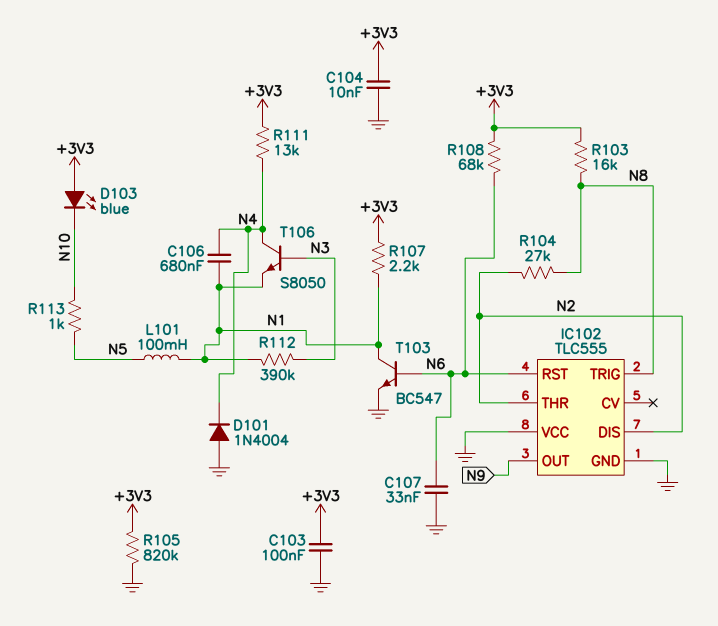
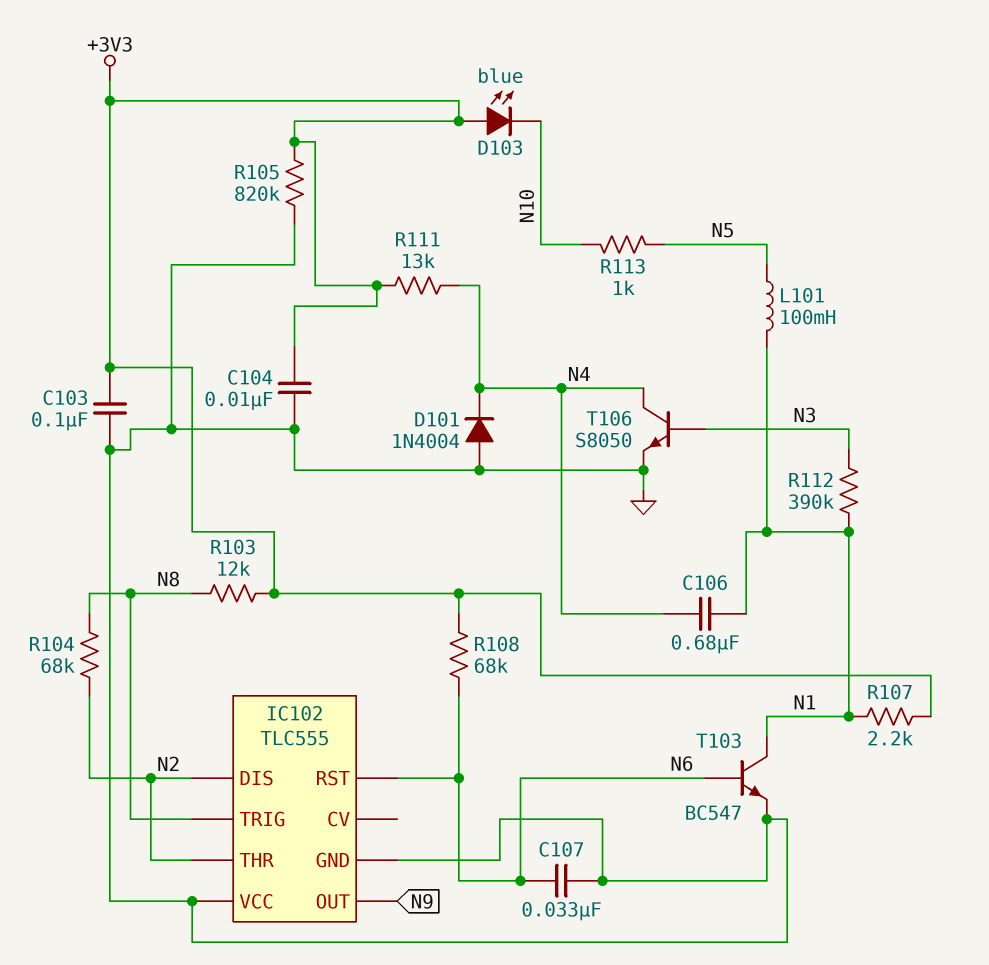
R103: 16k (+3V3, N8) -> 12k (+3V3, N8)
R104: 27k (N2, N8) -> 68k (N2, N8)
T106: NPN S8050 (B N3, C N4, E N1) -> NPN S8050 (B N3, C N4, E GND)

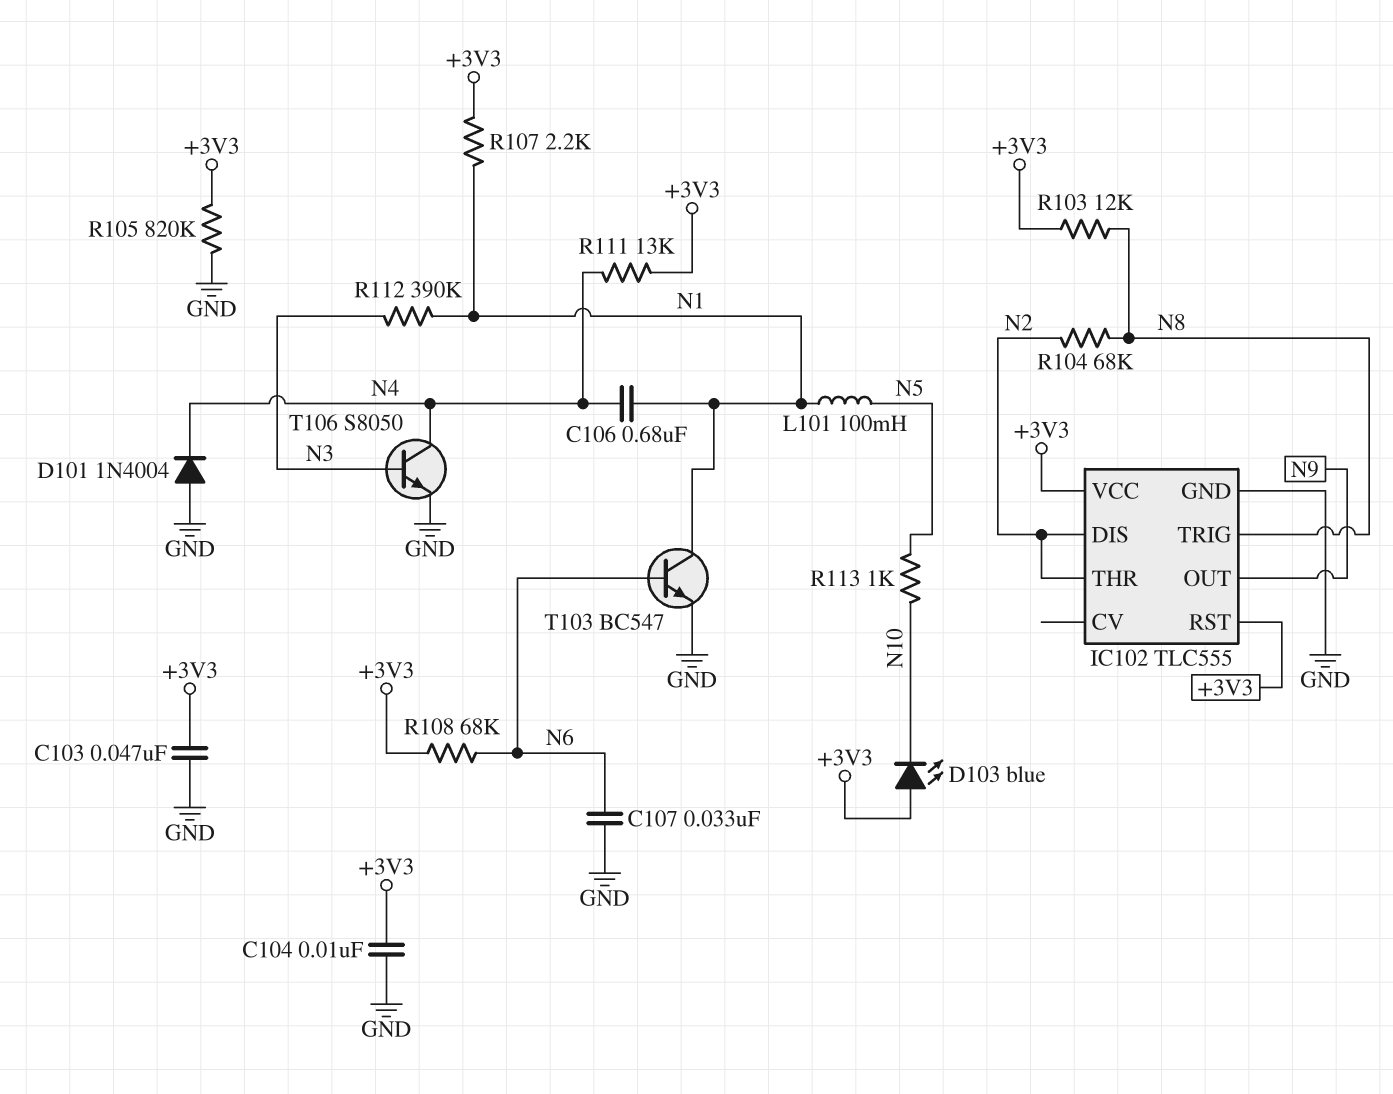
C103: 100nF (+3V3, GND) -> 47nF (+3V3, GND)
IC102 pin RST: N6 -> +3V3
IC102 pin VCC: GND -> +3V3

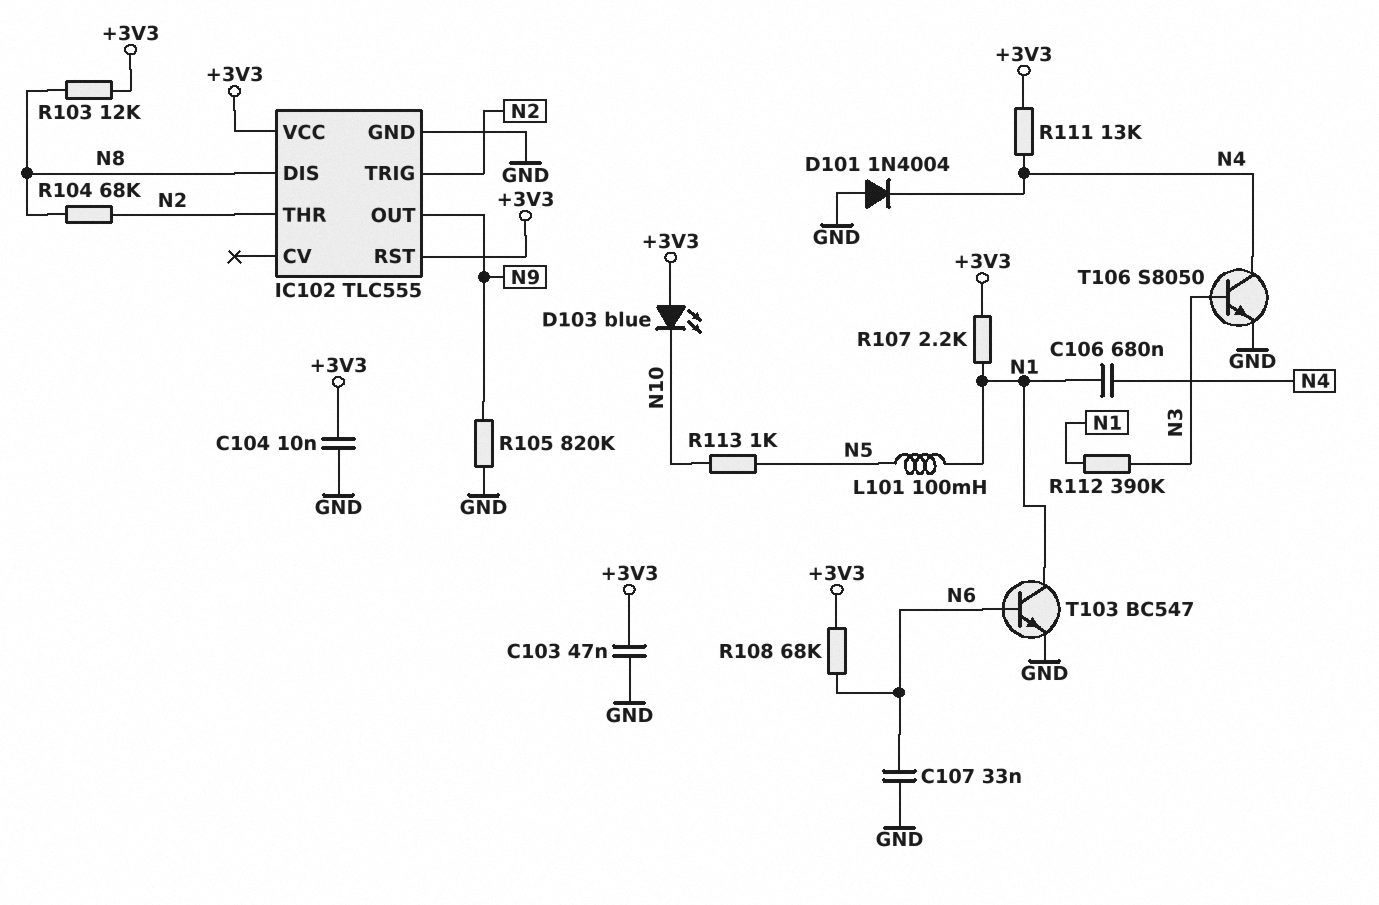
IC102 pin DIS: N2 -> N8
IC102 pin TRIG: N8 -> N2
R105: 820k (+3V3, GND) -> 820k (GND, N9)

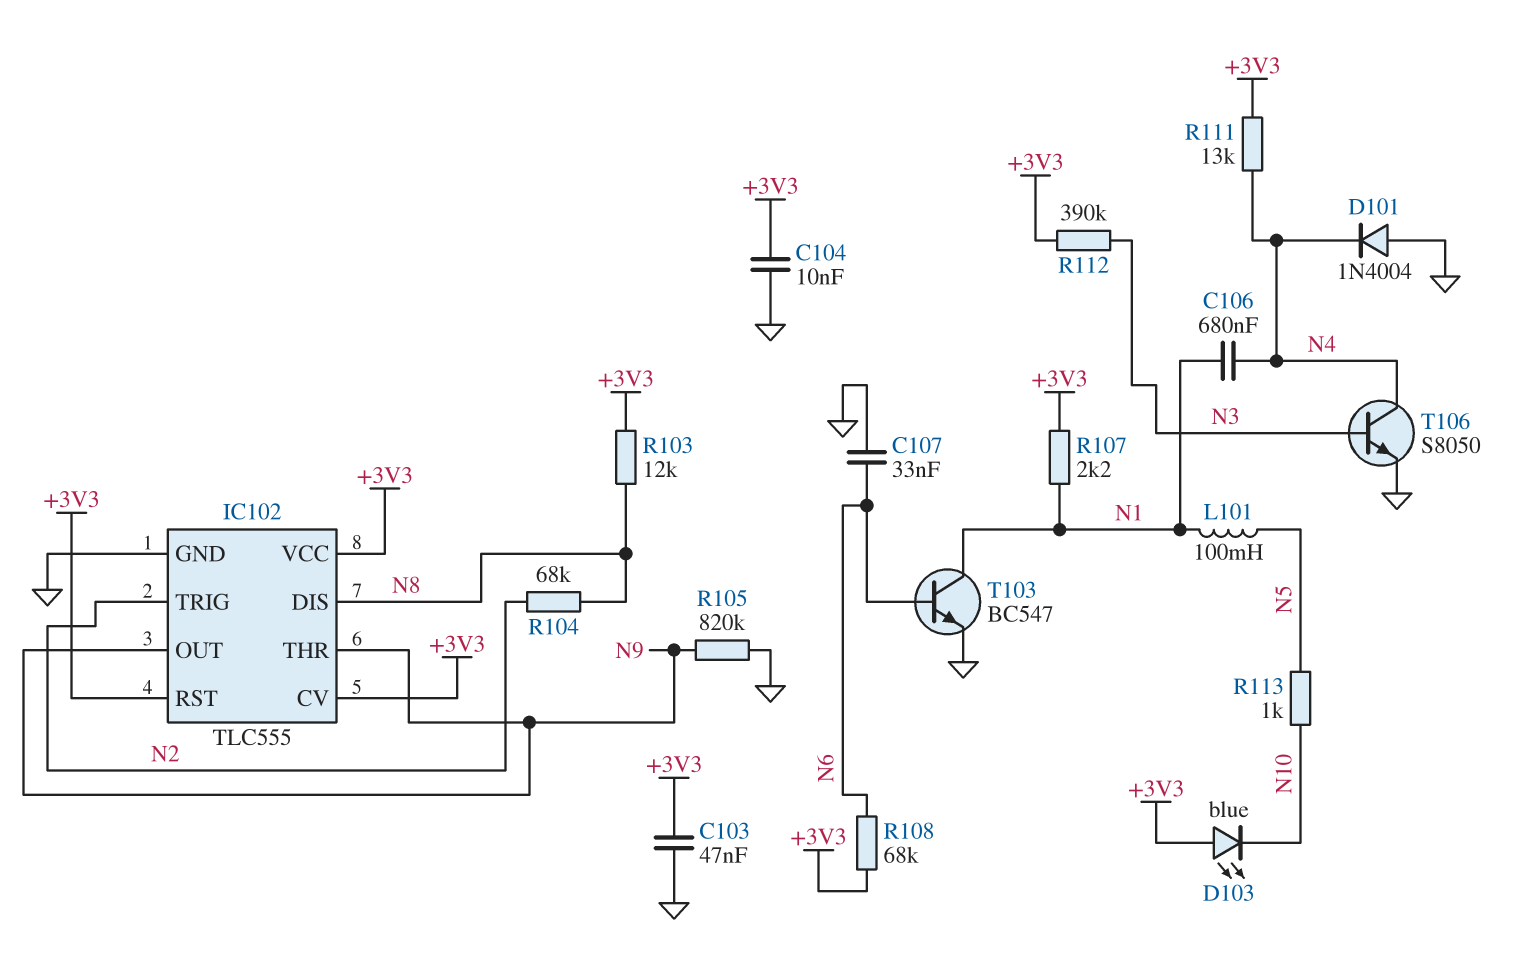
IC102 pin CV: none -> +3V3
IC102 pin THR: N2 -> N9
R112: 390k (N1, N3) -> 390k (+3V3, N3)

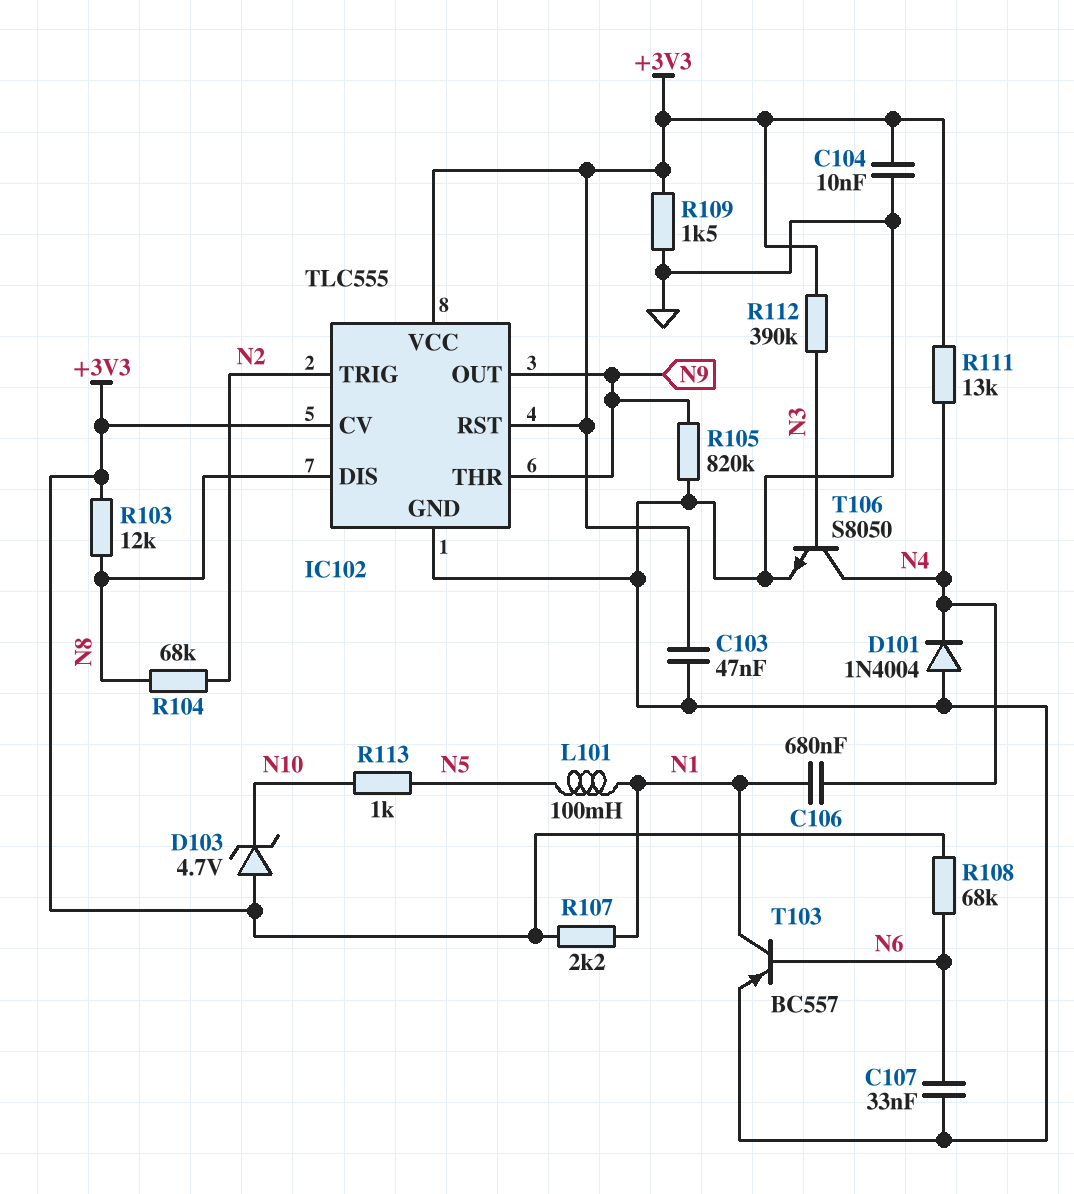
D103: LED blue (A +3V3, K N10) -> zener 4.7V (A +3V3, K N10)
R109: none -> 1.5k (+3V3, GND)
T103: NPN BC547 (B N6, C N1, E GND) -> PNP BC557 (B N6, C N1, E GND)

